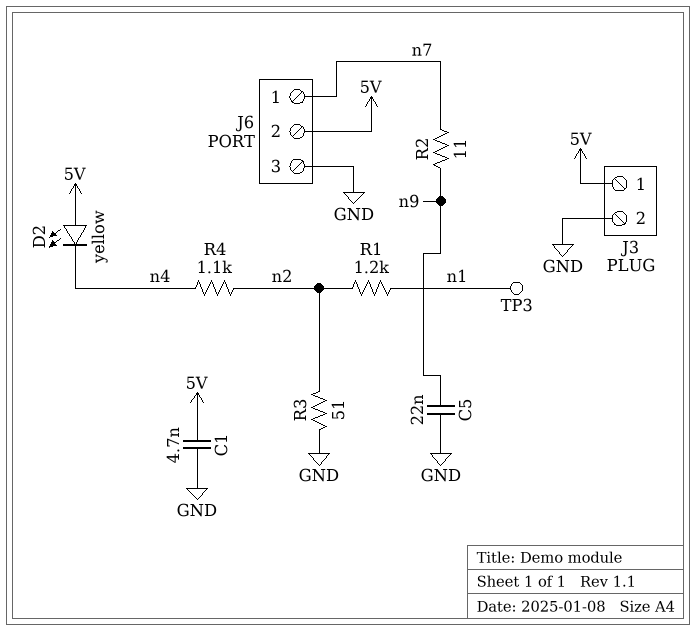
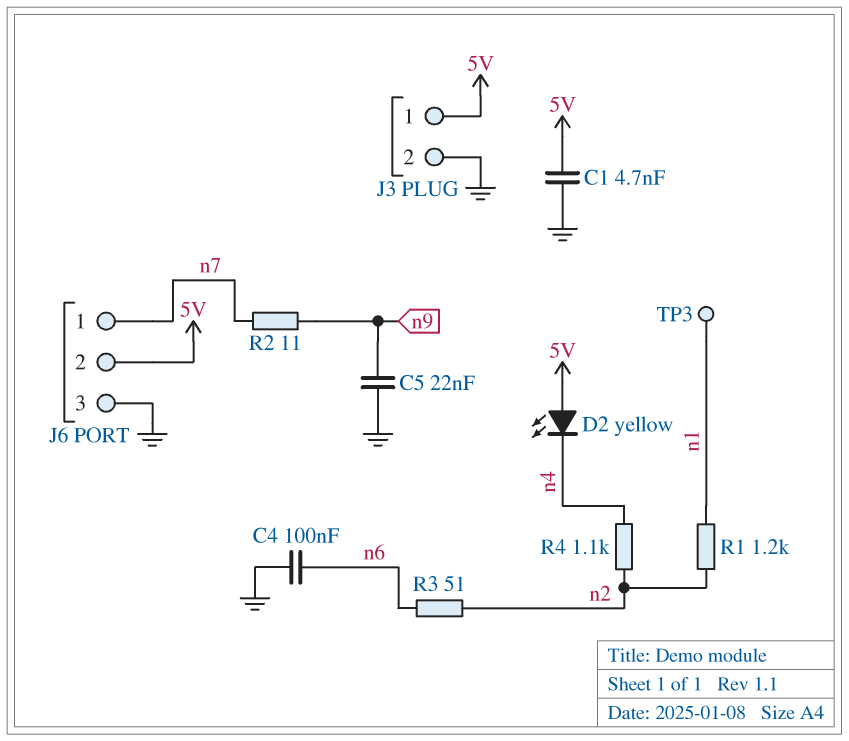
C4: none -> 100nF (GND, n6)
R3: 51 (GND, n2) -> 51 (n2, n6)

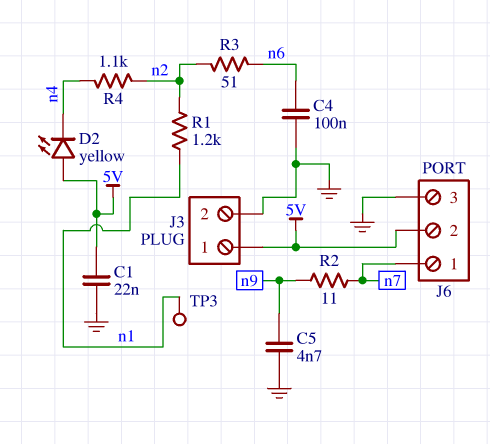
C1: 4.7nF (5V, GND) -> 22nF (5V, GND)
C5: 22nF (GND, n9) -> 4.7nF (GND, n9)

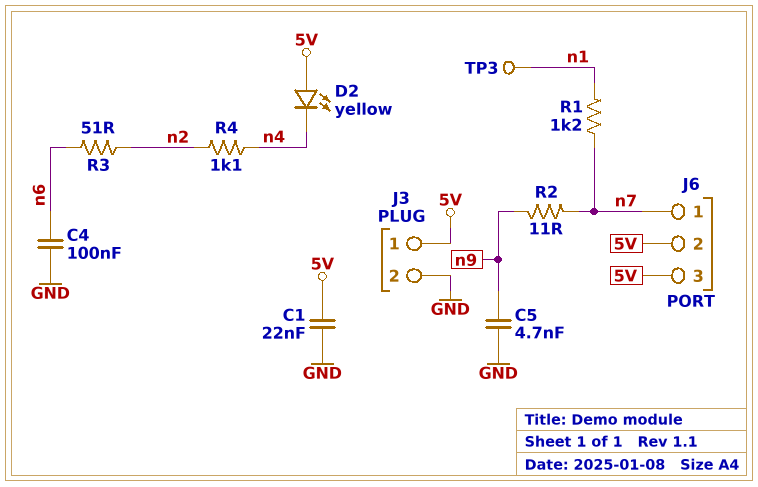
J6 pin 3: GND -> 5V
R1: 1.2k (n1, n2) -> 1.2k (n1, n7)

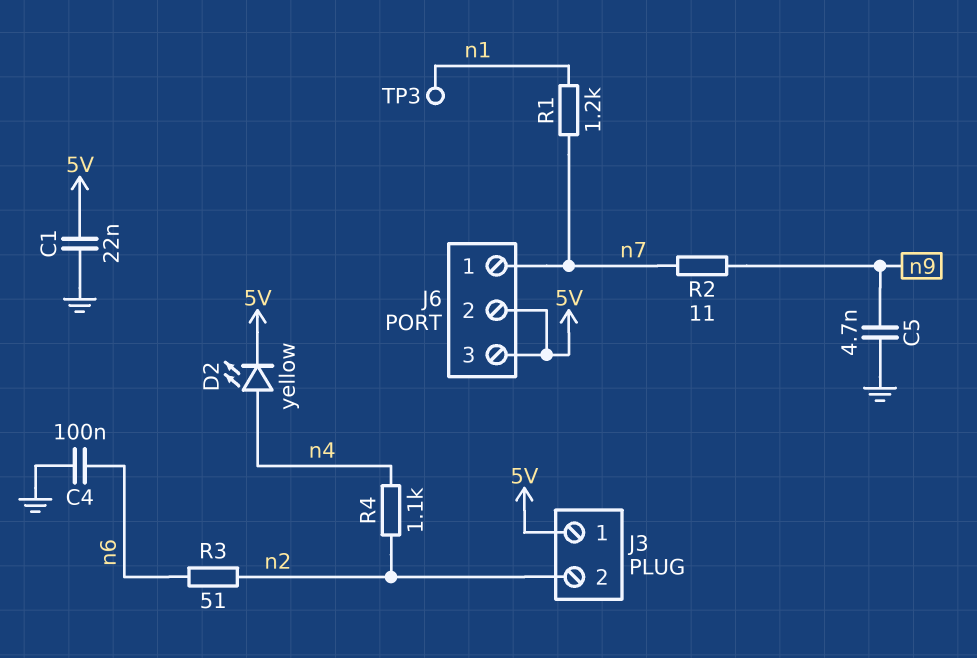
D2: LED yellow (A 5V, K n4) -> LED yellow (A n4, K 5V)
J3 pin 2: GND -> n2

